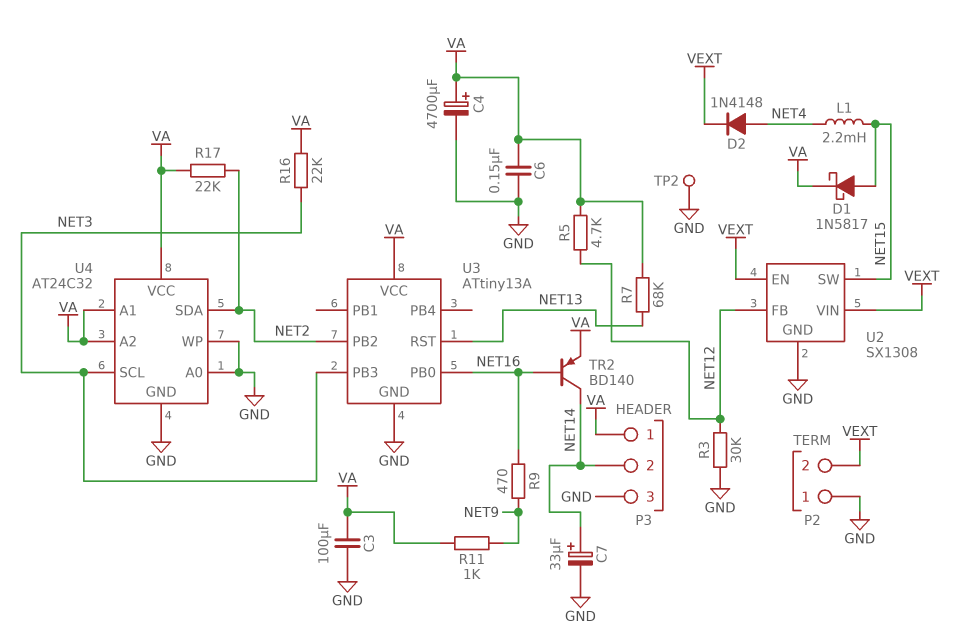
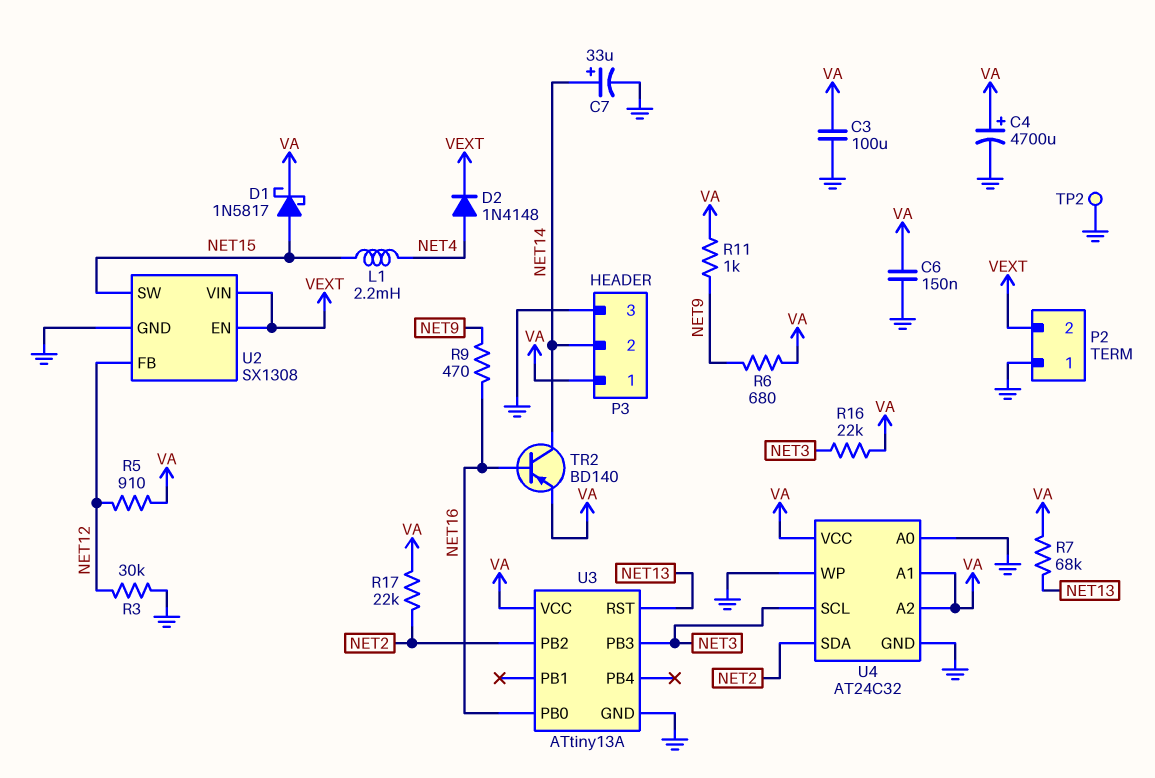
R5: 4.7k (NET12, VA) -> 910 (NET12, VA)
R6: none -> 680 (NET9, VA)

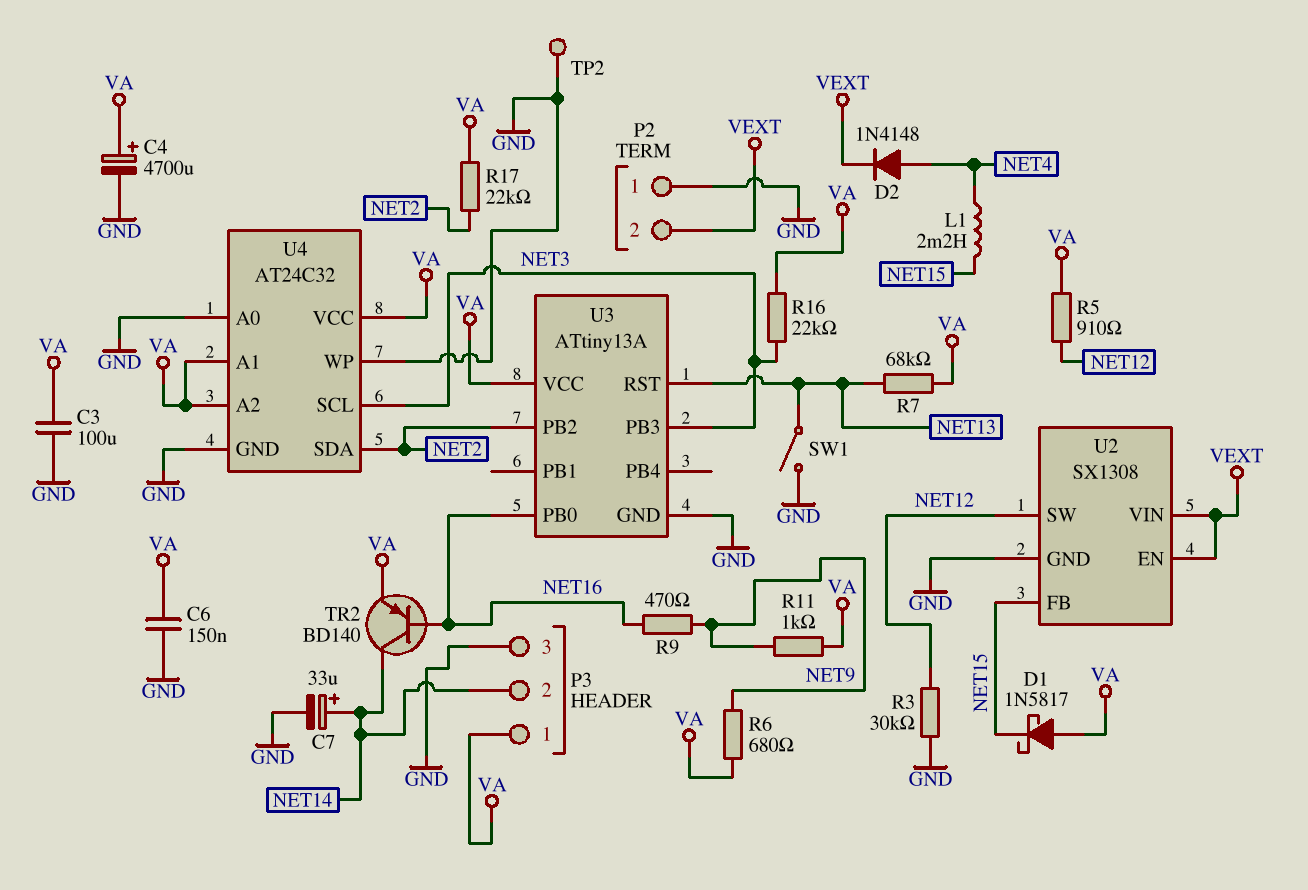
D1: schottky 1N5817 (A NET15, K VA) -> schottky 1N5817 (A VA, K NET15)
SW1: none -> switch (GND, NET13)
U2 pin FB: NET12 -> NET15
U2 pin SW: NET15 -> NET12

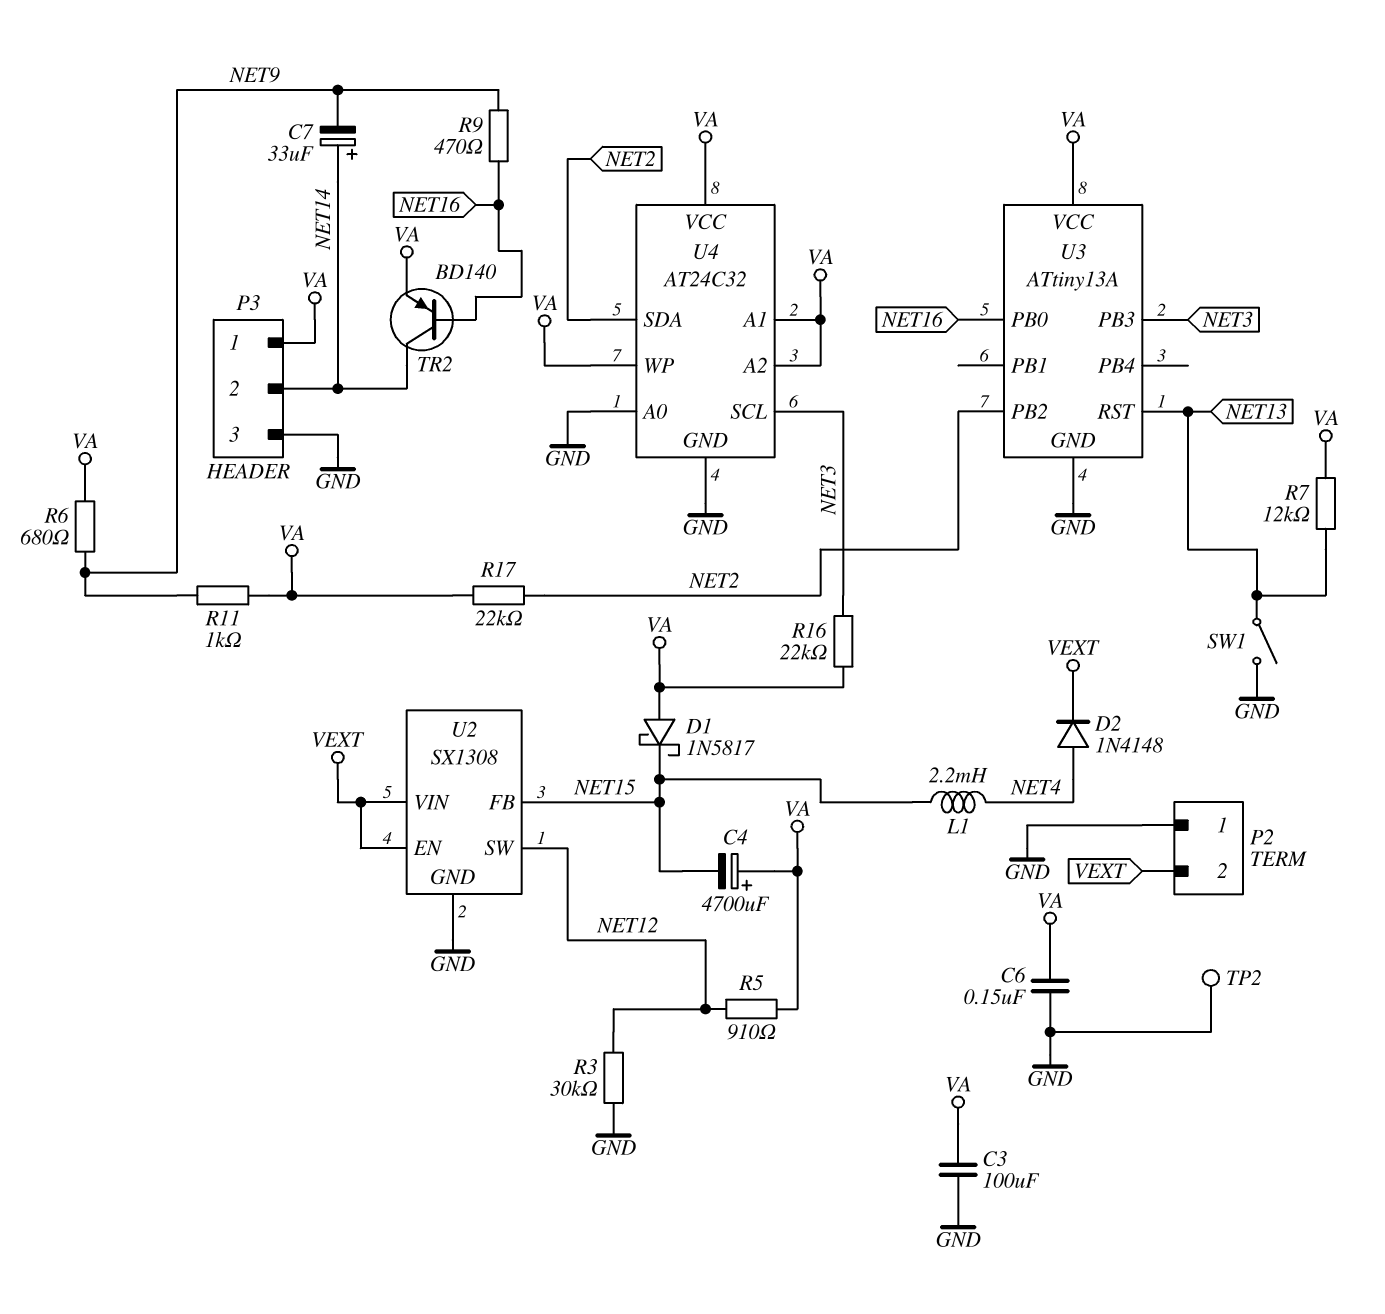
C4: 4700uF (plus VA, minus GND) -> 4700uF (plus VA, minus NET15)
C7: 33uF (plus NET14, minus GND) -> 33uF (plus NET14, minus NET9)
R7: 68k (NET13, VA) -> 12k (NET13, VA)
U4 pin WP: GND -> VA

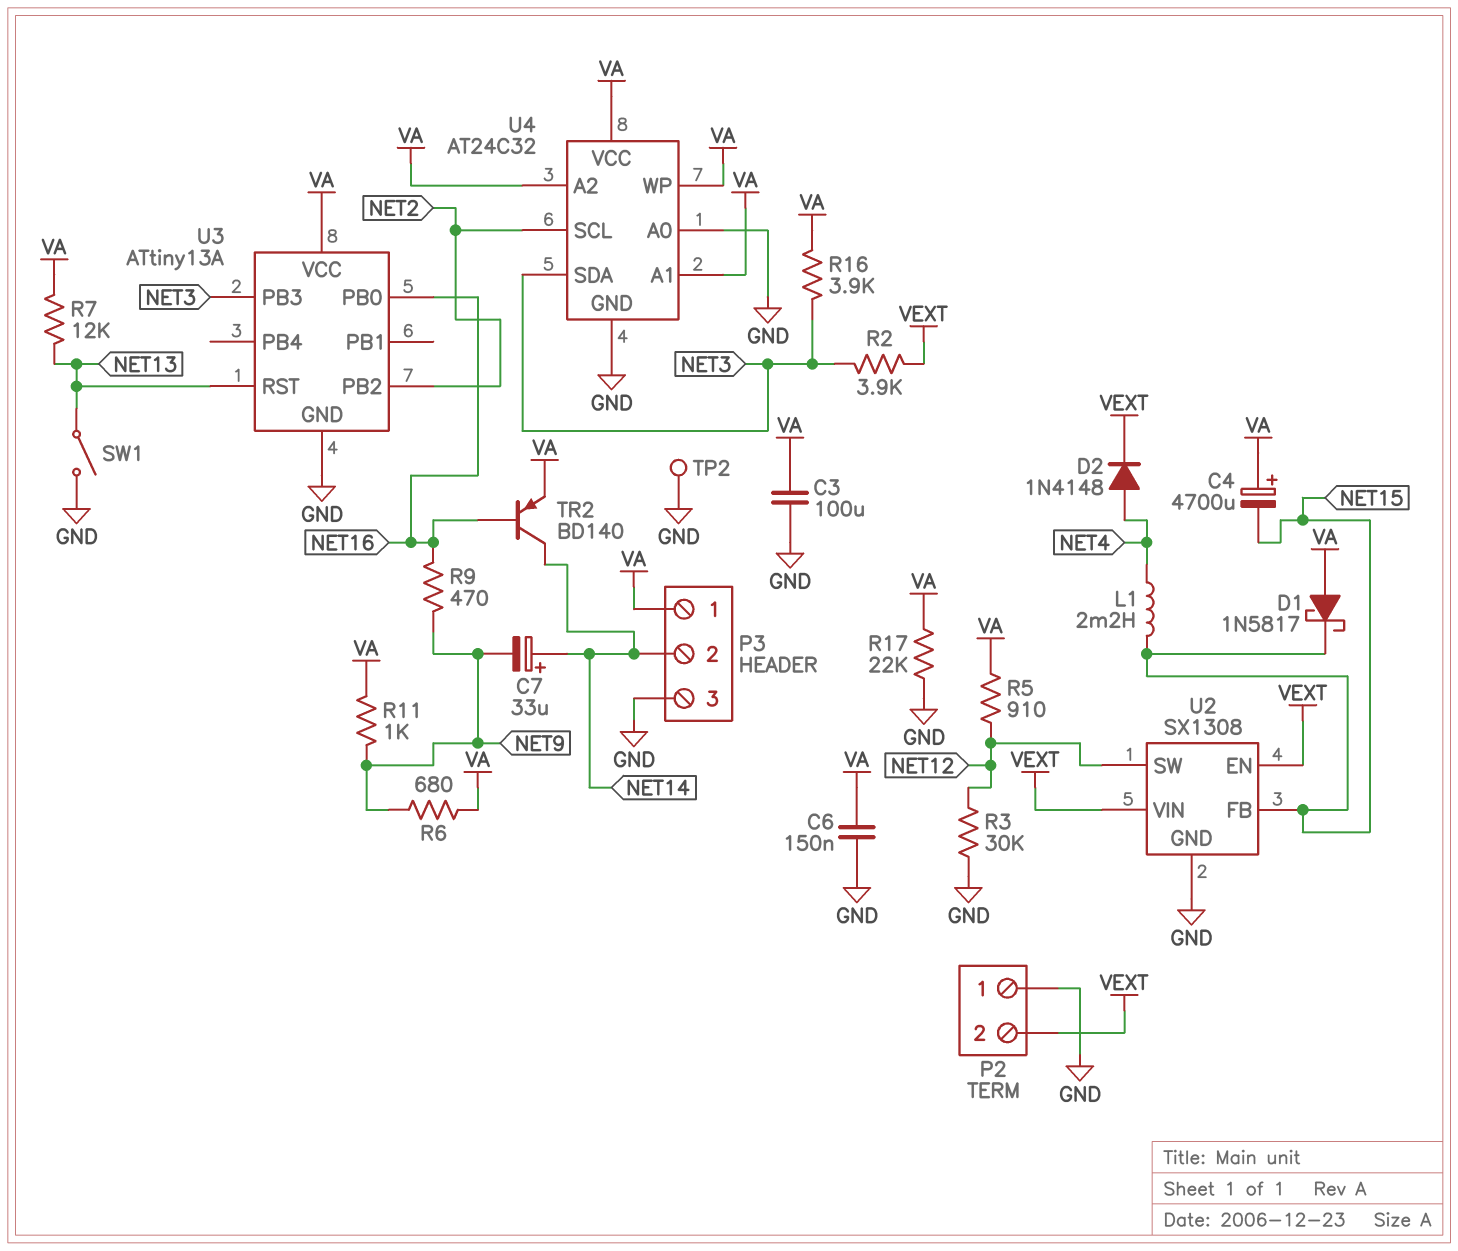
R2: none -> 3.9k (NET3, VEXT)
R16: 22k (NET3, VA) -> 3.9k (NET3, VA)
R17: 22k (NET2, VA) -> 22k (GND, VA)
U4 pin SCL: NET3 -> NET2
U4 pin SDA: NET2 -> NET3

